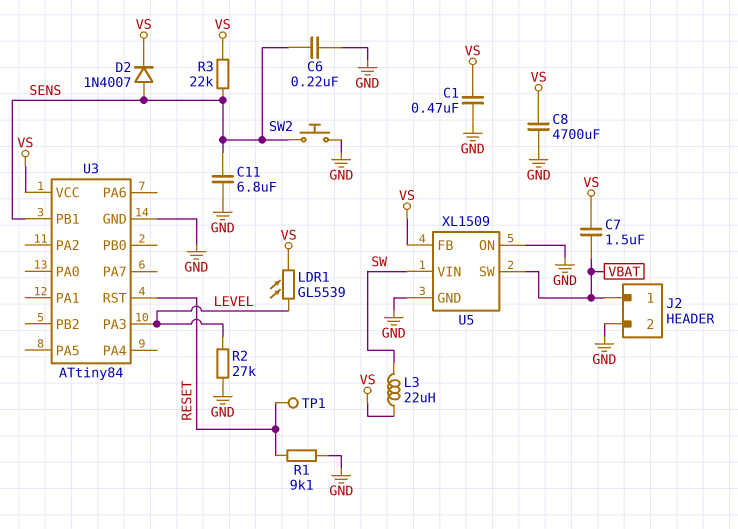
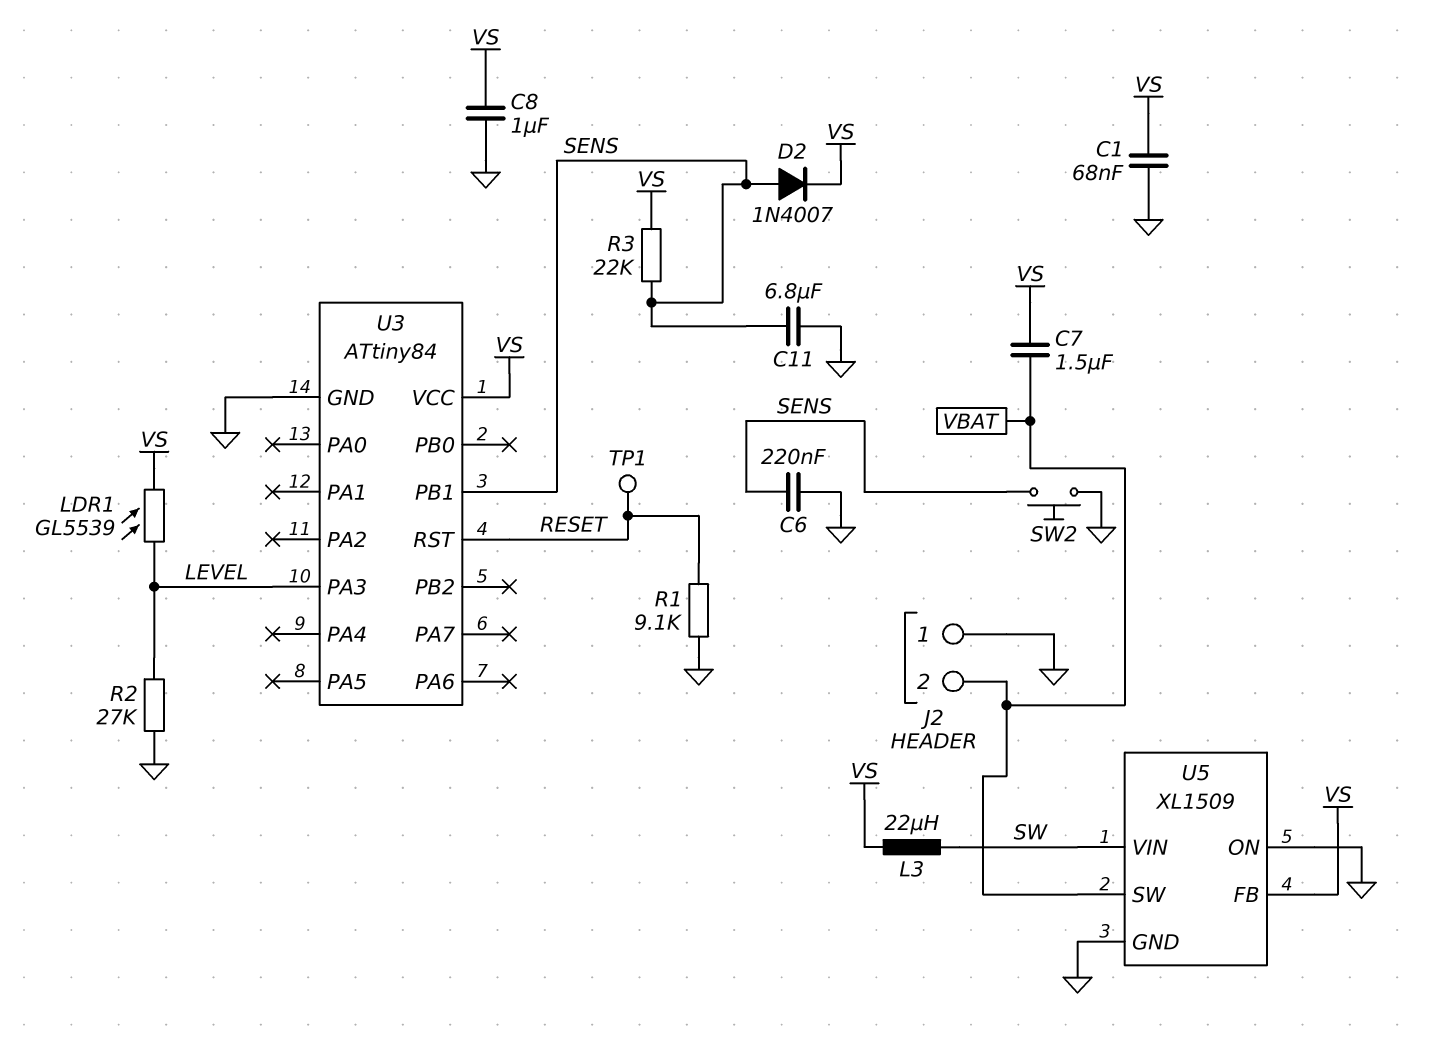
C1: 470nF (GND, VS) -> 68nF (GND, VS)
C8: 4700uF (GND, VS) -> 1uF (GND, VS)
J2 pin 1: VBAT -> GND
J2 pin 2: GND -> VBAT

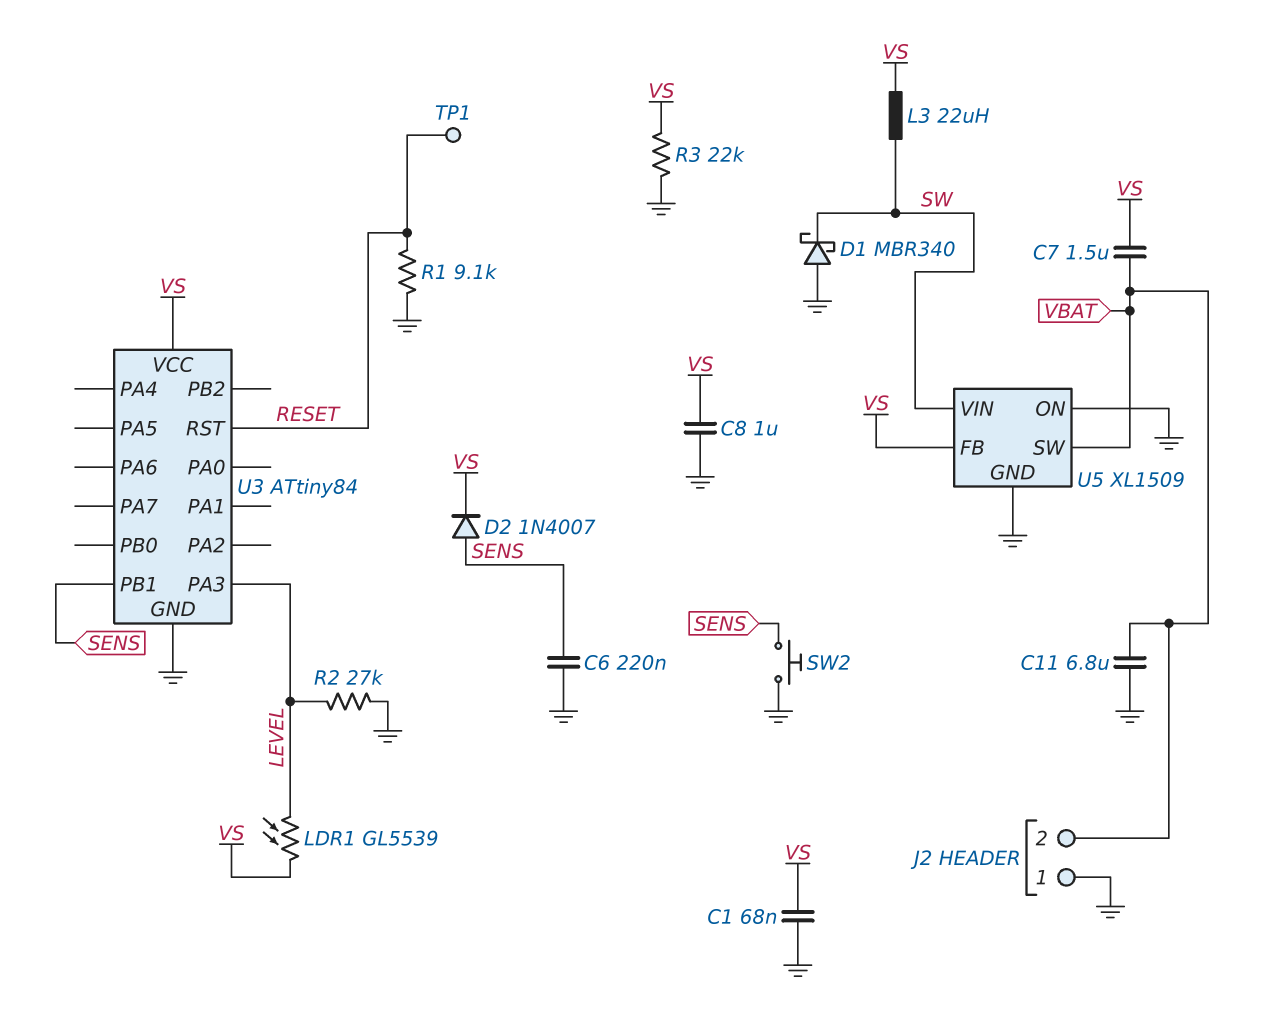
C11: 6.8uF (GND, SENS) -> 6.8uF (GND, VBAT)
D1: none -> schottky MBR340 (A GND, K SW)
R3: 22k (SENS, VS) -> 22k (GND, VS)

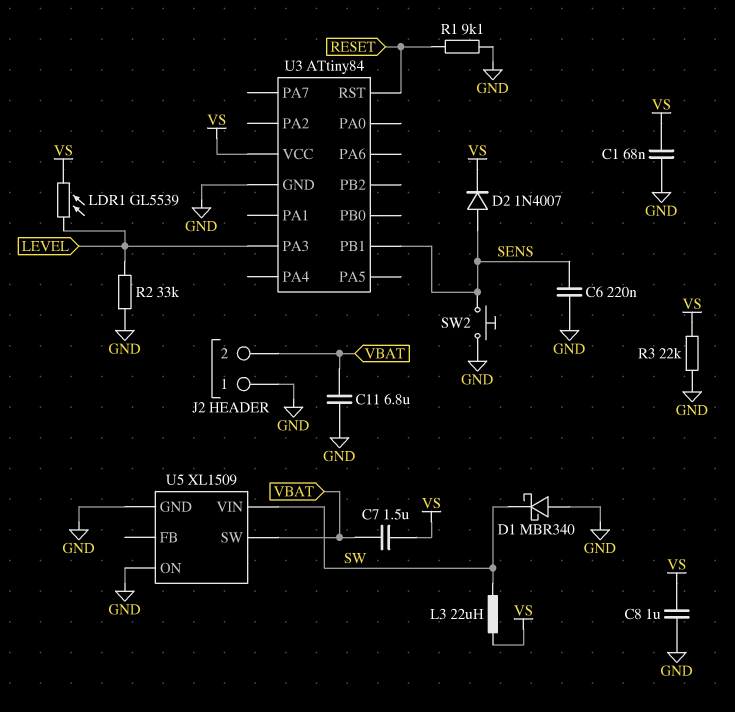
R2: 27k (GND, LEVEL) -> 33k (GND, LEVEL)
TP1: test point (RESET) -> none
U5 pin FB: VS -> none

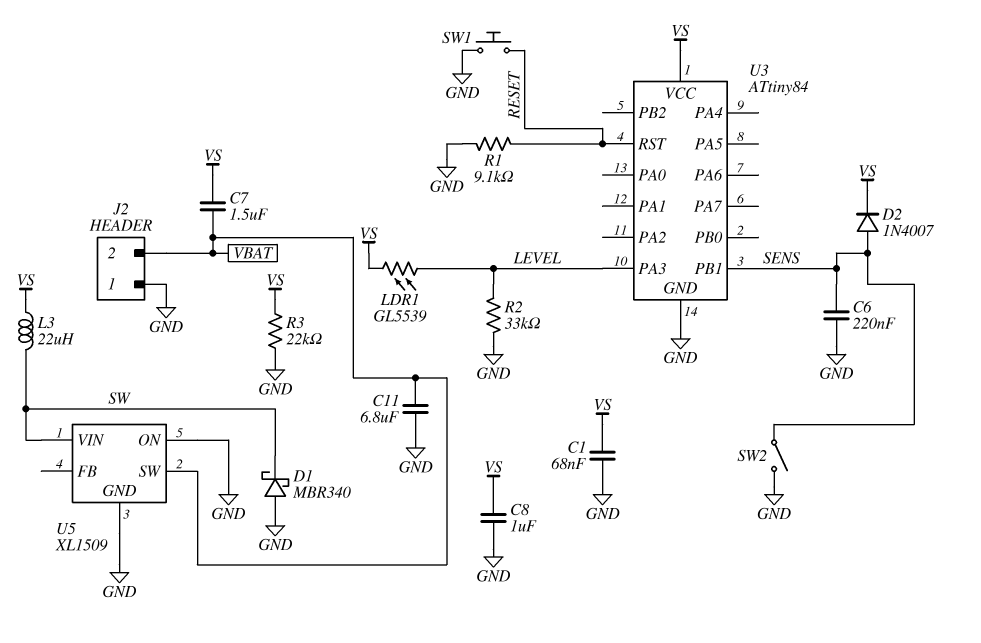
SW1: none -> button (GND, RESET)
SW2: button (GND, SENS) -> switch (GND, SENS)

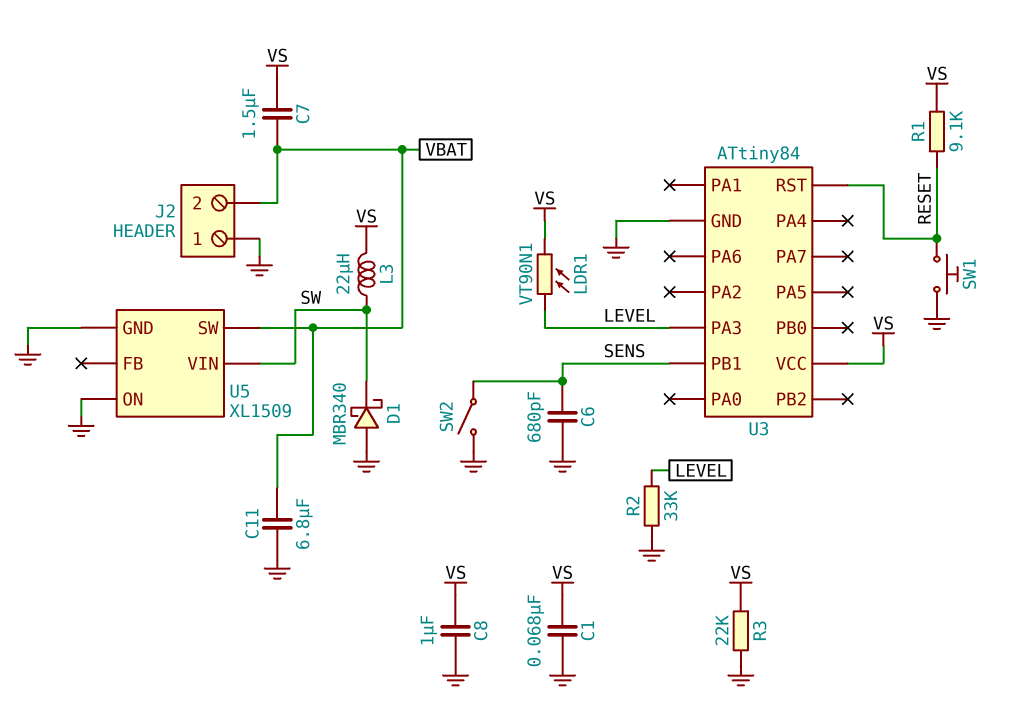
C6: 220nF (GND, SENS) -> 680pF (GND, SENS)
D2: diode 1N4007 (A SENS, K VS) -> none
LDR1: GL5539 (LEVEL, VS) -> VT90N1 (LEVEL, VS)
R1: 9.1k (GND, RESET) -> 9.1k (RESET, VS)

